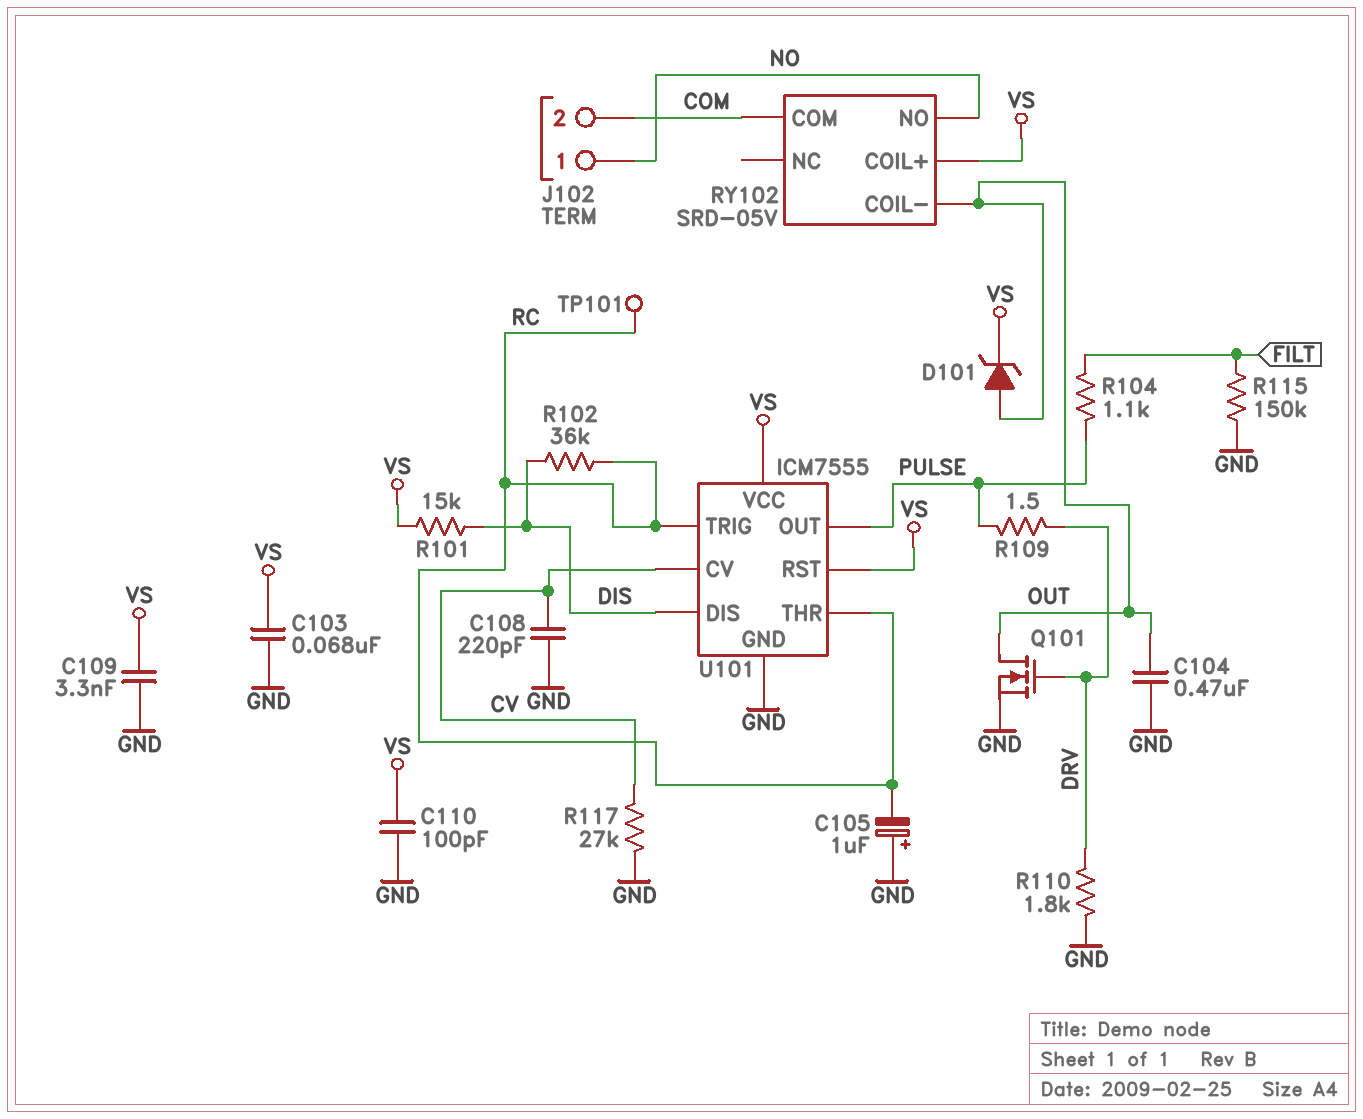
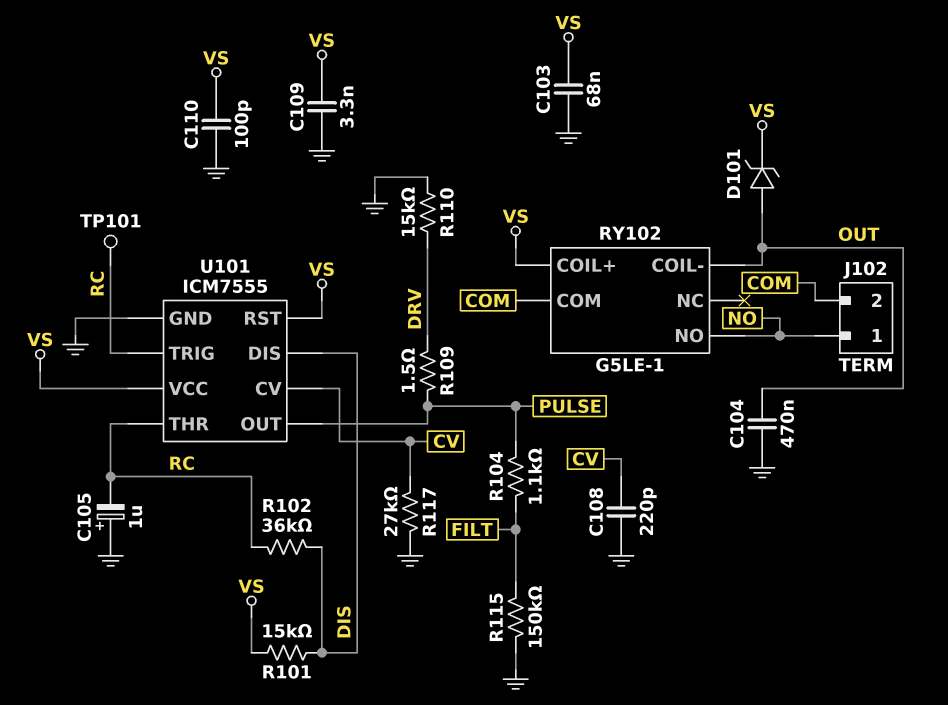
Q101: NMOS (G DRV, D OUT, S GND) -> none
R110: 1.8k (DRV, GND) -> 15k (DRV, GND)
RY102: SRD-05V -> G5LE-1

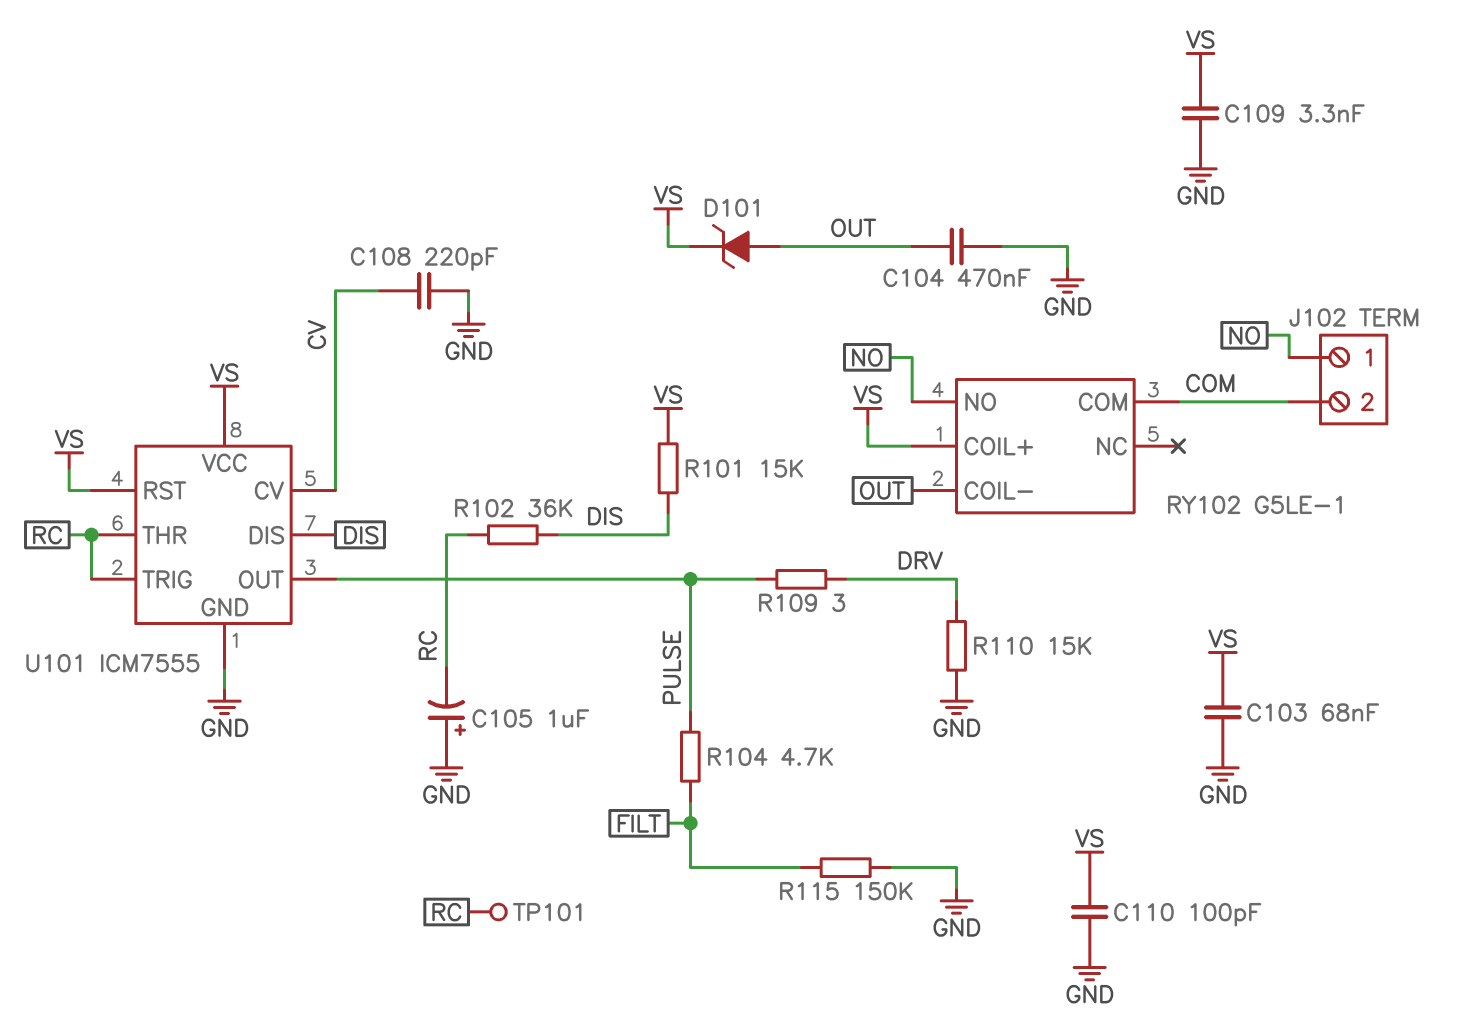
R104: 1.1k (FILT, PULSE) -> 4.7k (FILT, PULSE)
R109: 1.5 (DRV, PULSE) -> 3 (DRV, PULSE)
R117: 27k (CV, GND) -> none

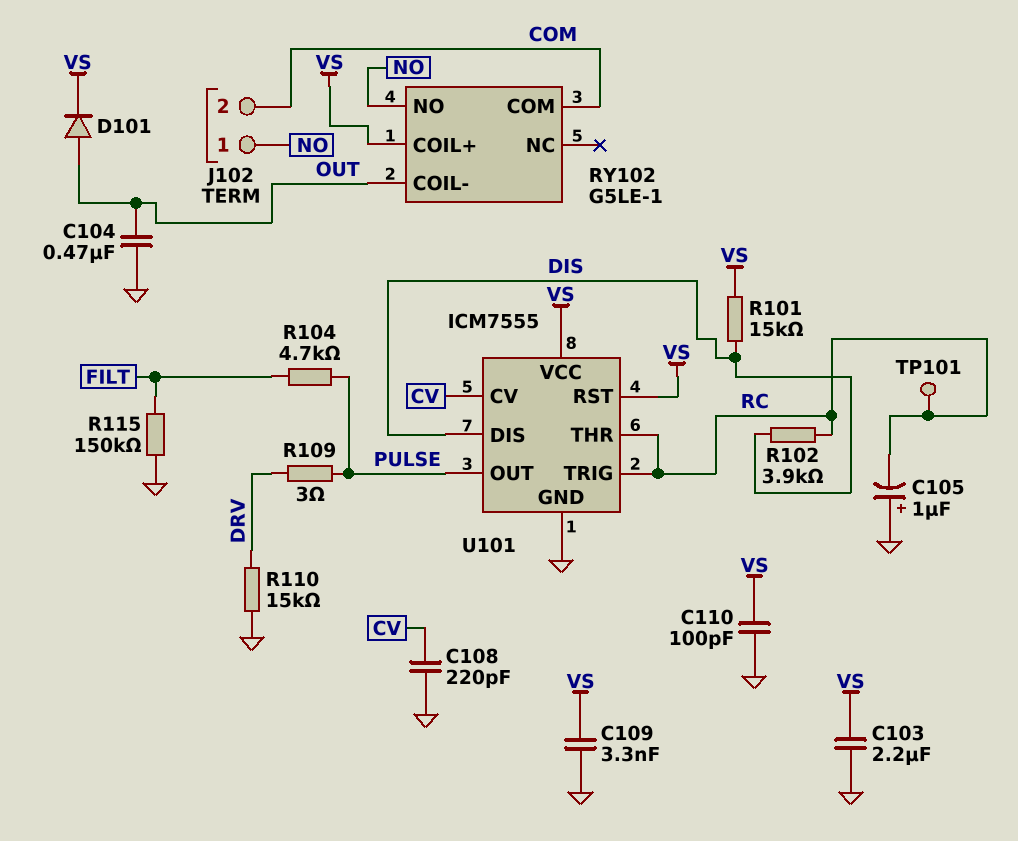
C103: 68nF (GND, VS) -> 2.2uF (GND, VS)
D101: zener (A OUT, K VS) -> diode (A OUT, K VS)
R102: 36k (DIS, RC) -> 3.9k (DIS, RC)

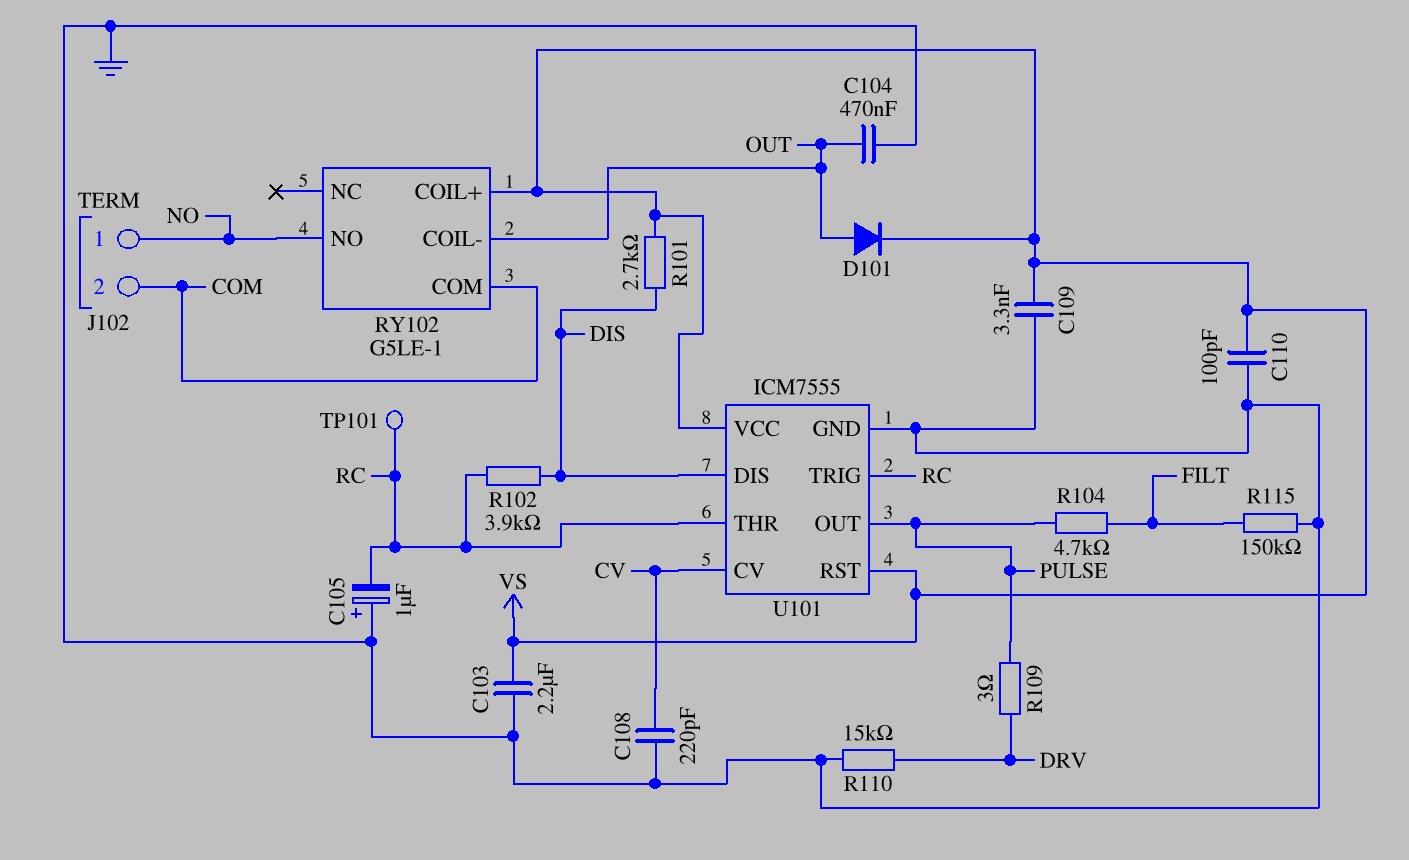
R101: 15k (DIS, VS) -> 2.7k (DIS, VS)

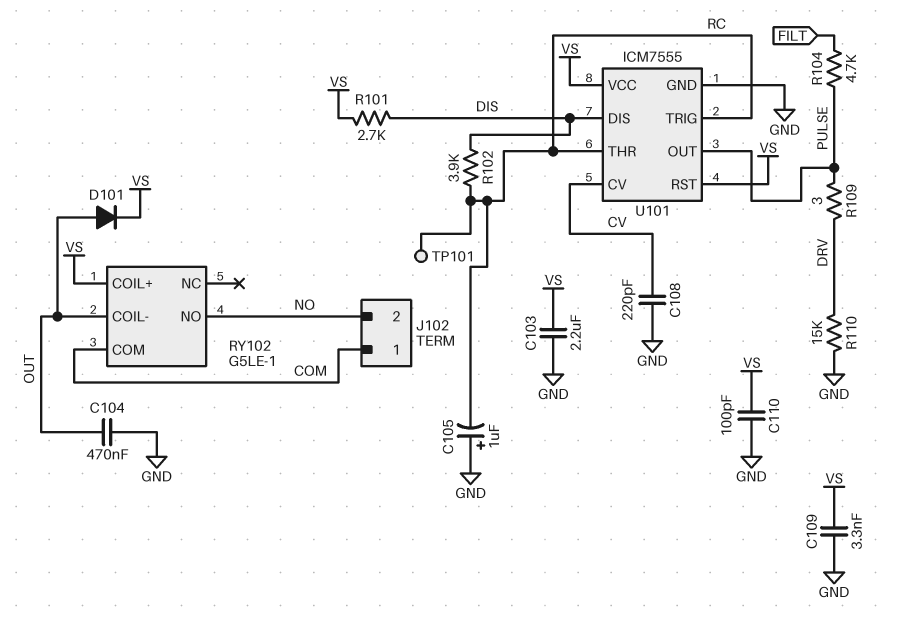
J102 pin 1: NO -> COM
J102 pin 2: COM -> NO
R115: 150k (FILT, GND) -> none

